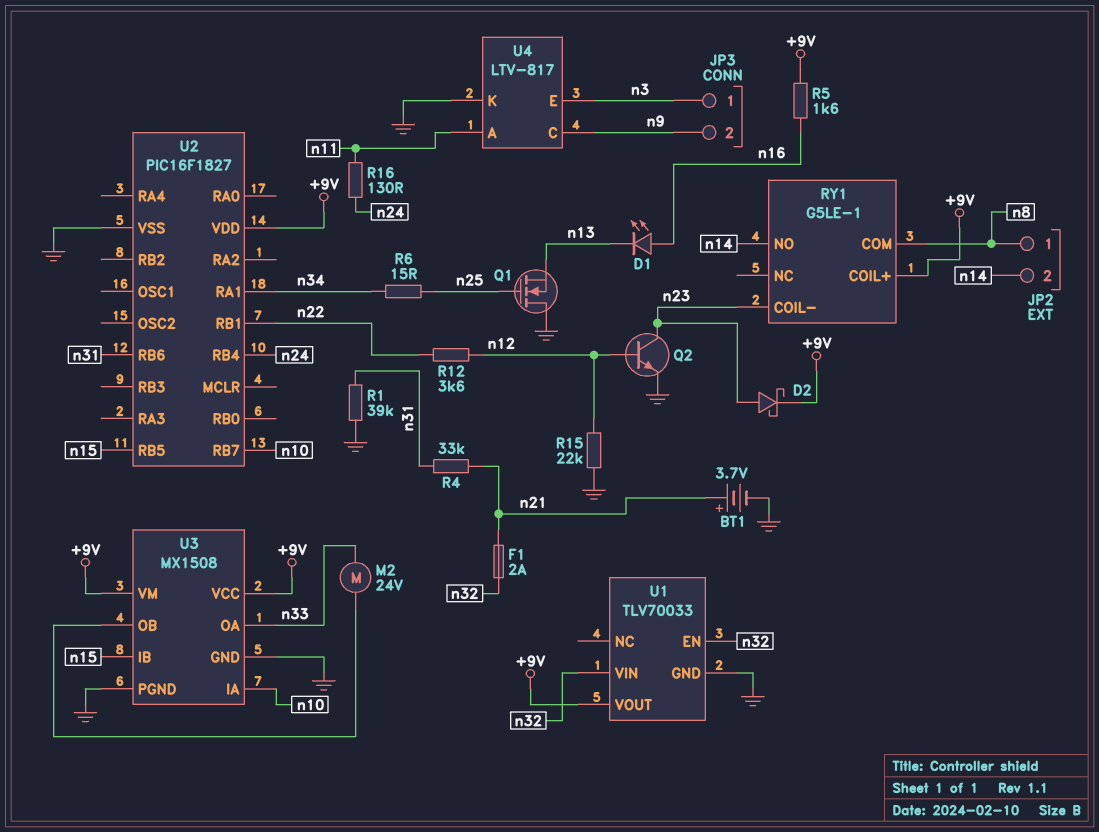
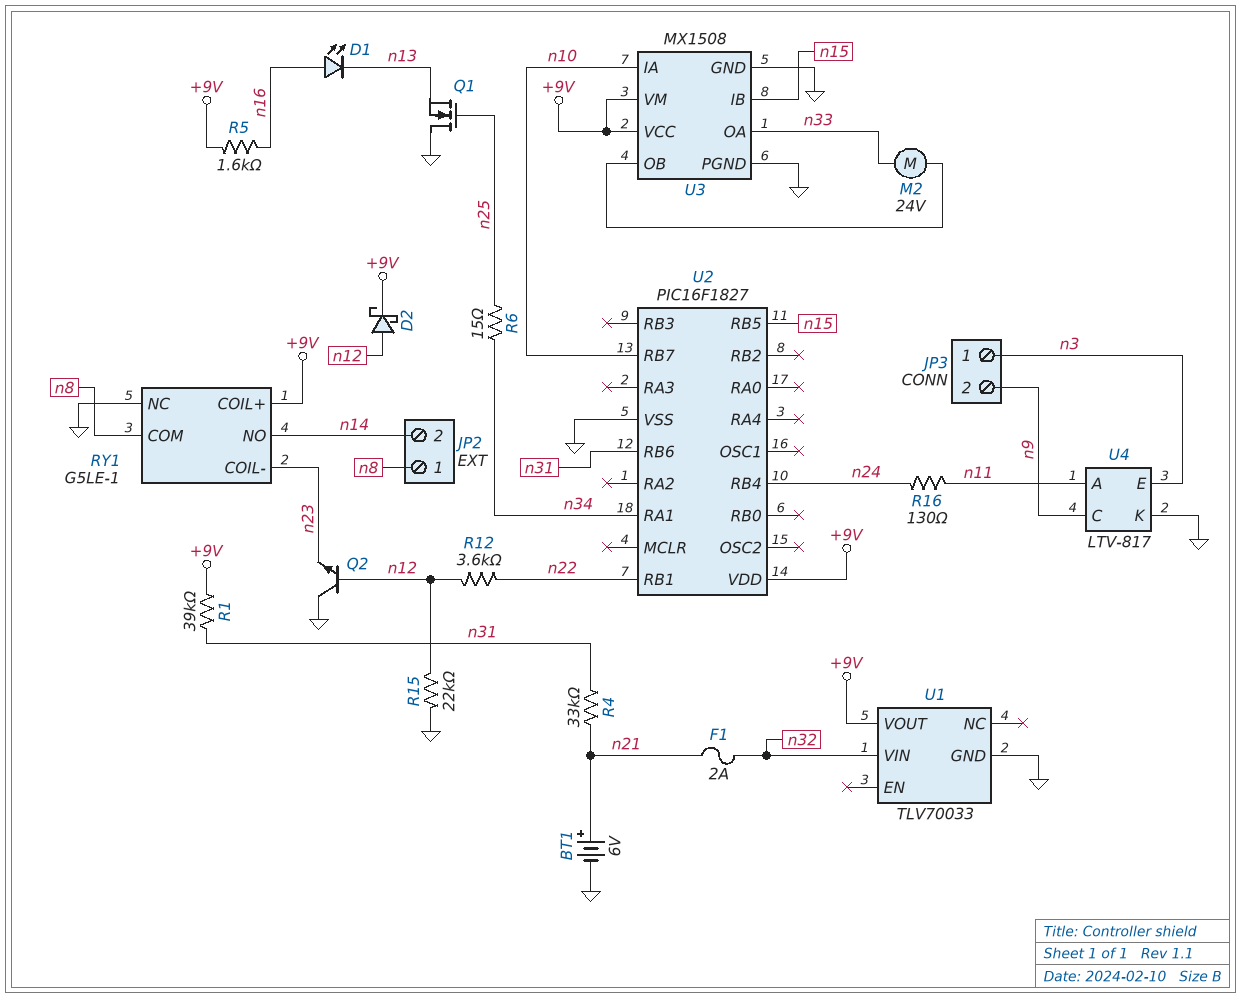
BT1: 3.7V (plus n21, minus GND) -> 6V (plus n21, minus GND)
D2: schottky (A n23, K +9V) -> schottky (A n12, K +9V)
Q2: NPN (B n12, C n23, E GND) -> NPN (B n12, C GND, E n23)
R1: 39k (GND, n31) -> 39k (+9V, n31)
RY1 pin NC: none -> GND
U1 pin EN: n32 -> none

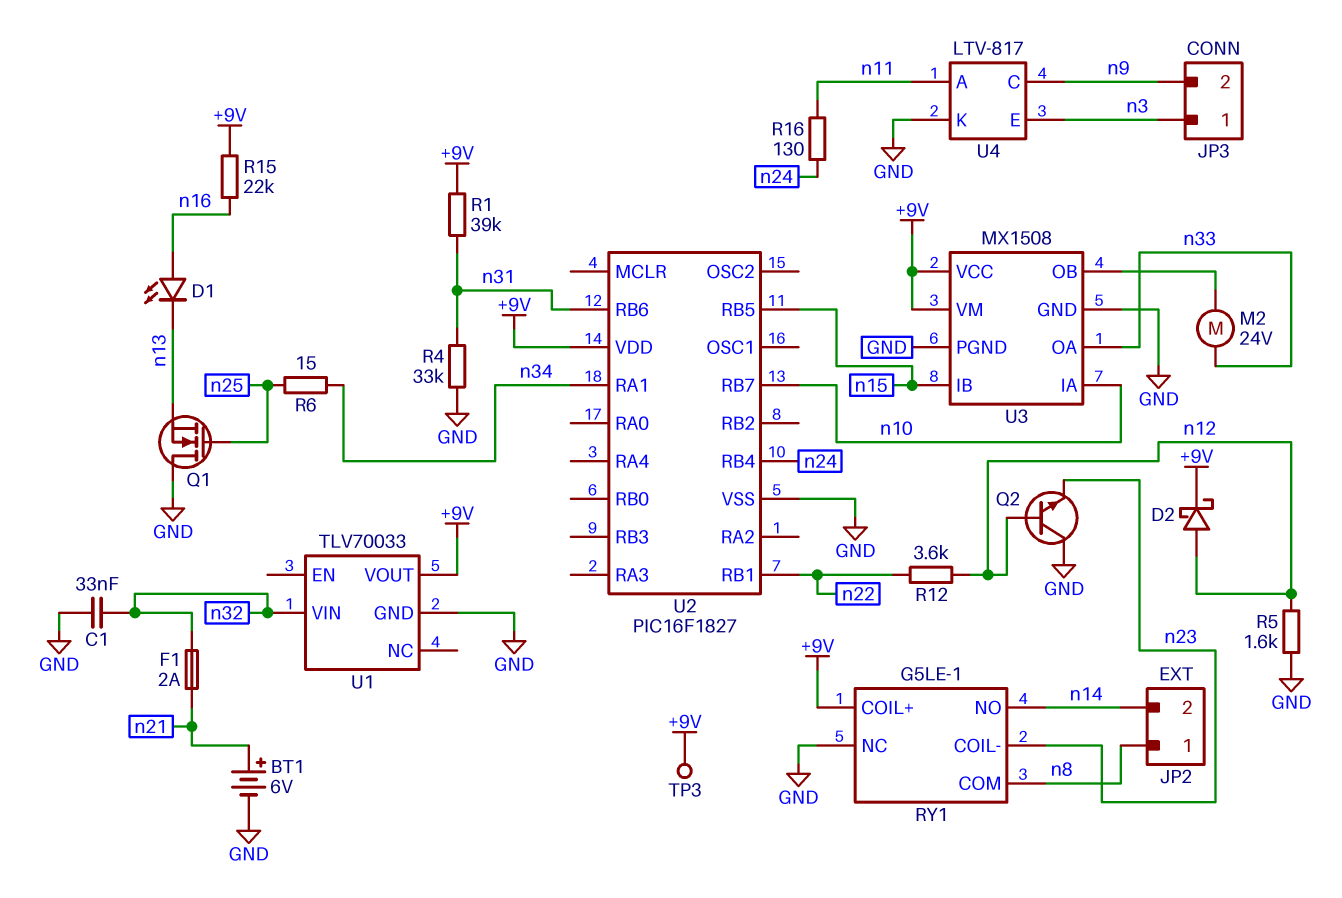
C1: none -> 33nF (GND, n32)
R4: 33k (n21, n31) -> 33k (GND, n31)
R5: 1.6k (+9V, n16) -> 1.6k (GND, n12)
R15: 22k (GND, n12) -> 22k (+9V, n16)
TP3: none -> test point (+9V)

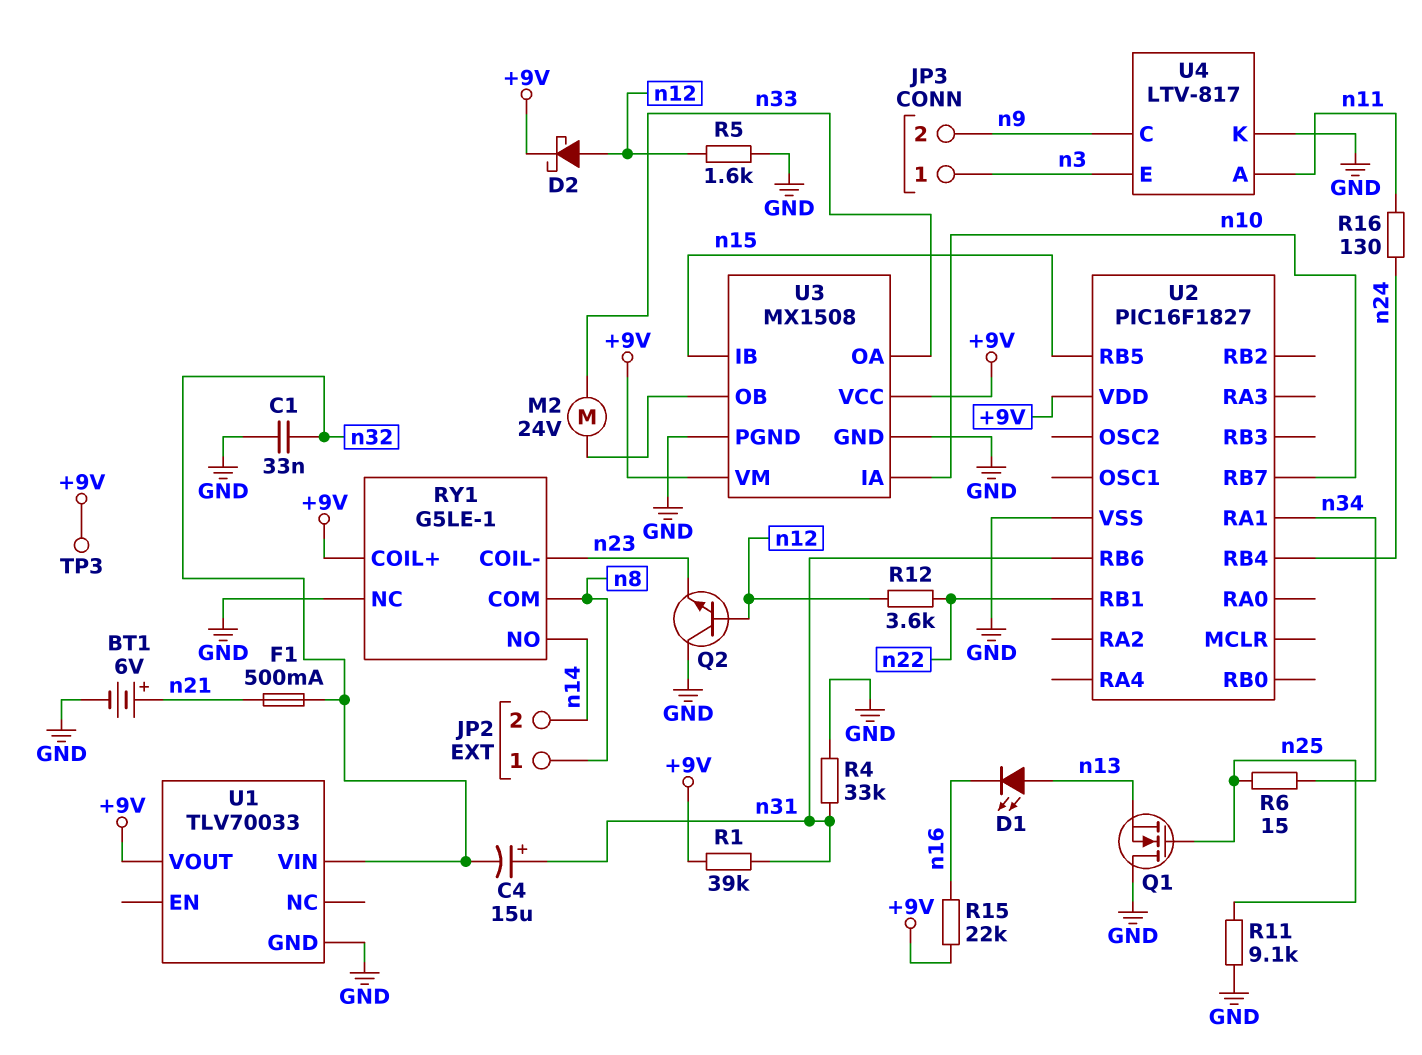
C4: none -> 15uF (plus n31, minus n32)
D1: LED (A n16, K n13) -> LED (A n13, K n16)
F1: 2A (n21, n32) -> 500mA (n21, n32)
R11: none -> 9.1k (GND, n25)

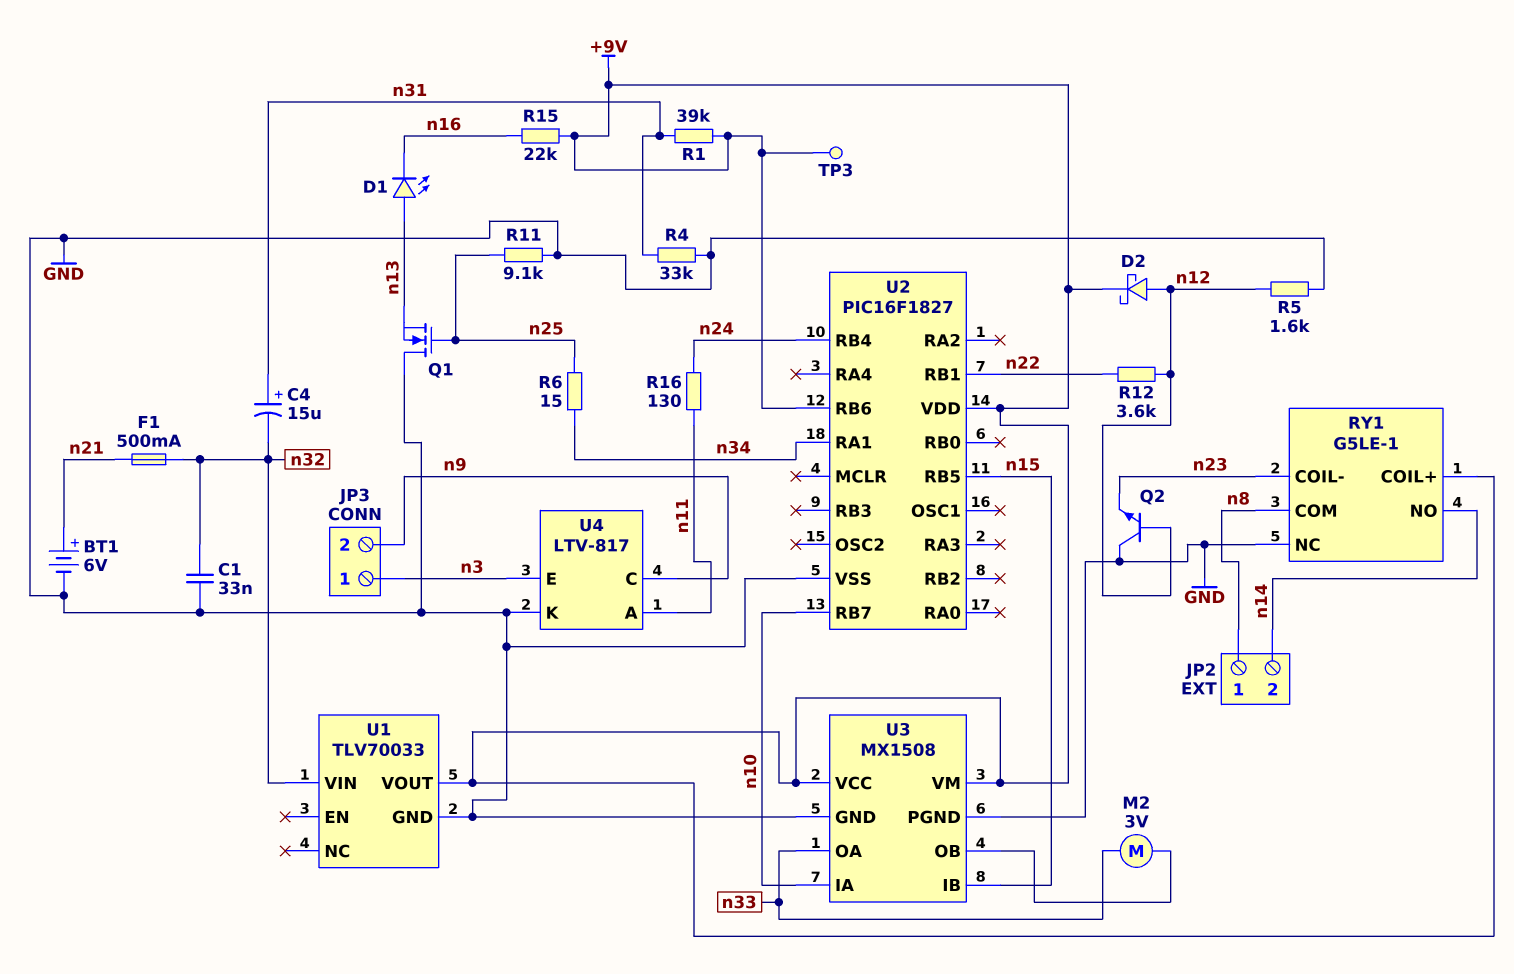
M2: motor 24V (U3/OB, n33) -> motor 3V (U3/OB, n33)
U2 pin RB6: n31 -> +9V

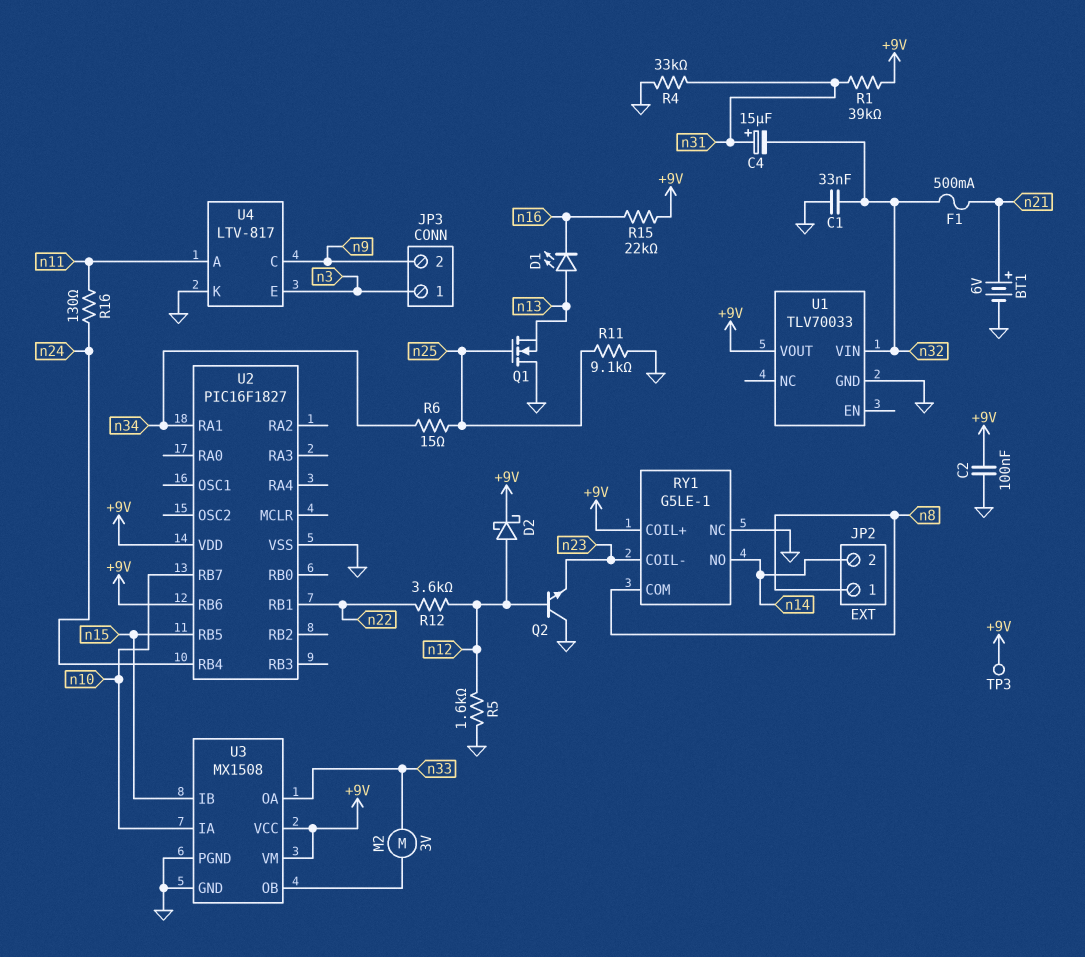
C2: none -> 100nF (+9V, GND)

